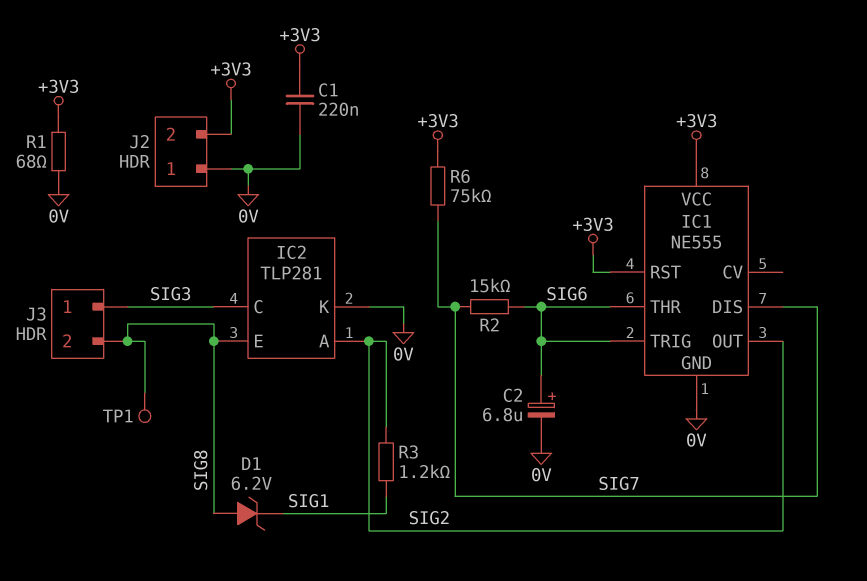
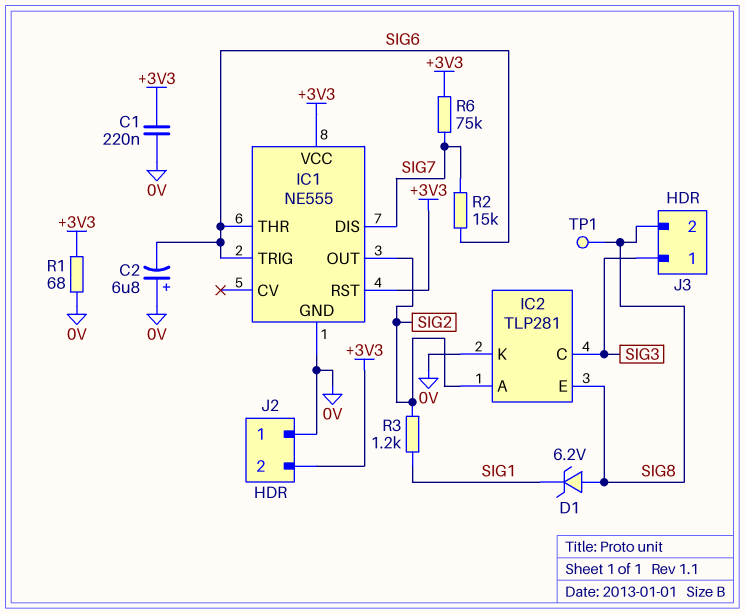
C2: 6.8uF (plus SIG6, minus 0V) -> 6.8uF (plus 0V, minus SIG6)

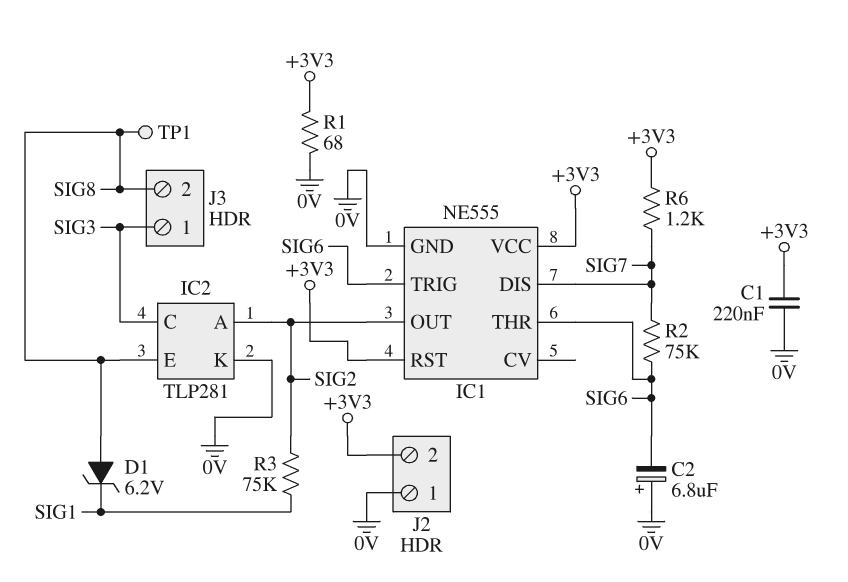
R2: 15k (SIG6, SIG7) -> 75k (SIG6, SIG7)
R3: 1.2k (SIG1, SIG2) -> 75k (SIG1, SIG2)
R6: 75k (+3V3, SIG7) -> 1.2k (+3V3, SIG7)

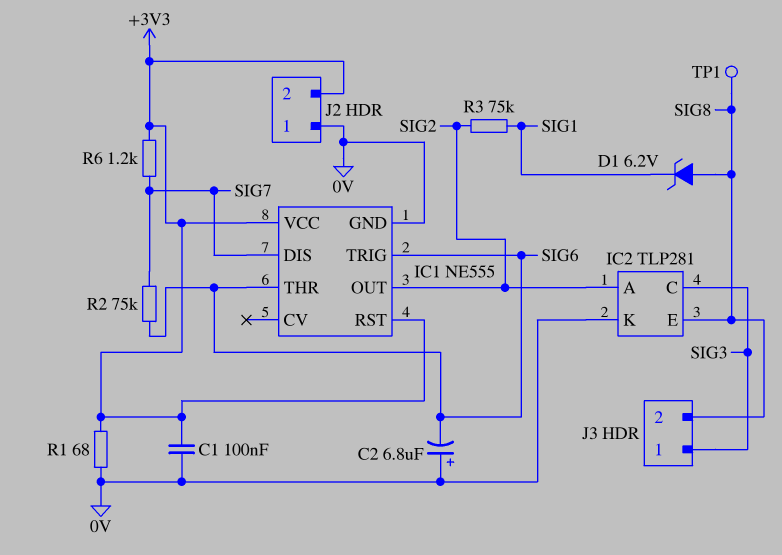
C1: 220nF (+3V3, 0V) -> 100nF (+3V3, 0V)

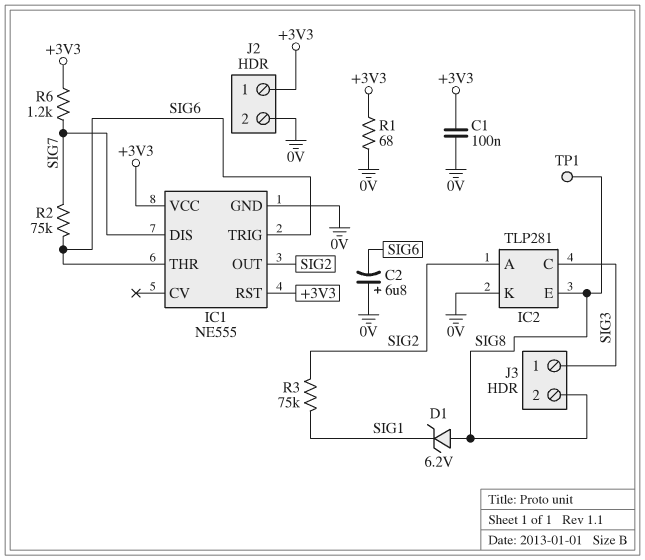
J2 pin 1: 0V -> +3V3
J2 pin 2: +3V3 -> 0V

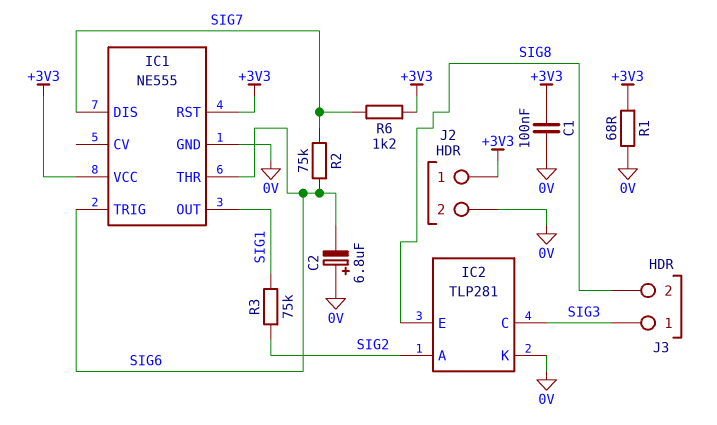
D1: zener 6.2V (A SIG8, K SIG1) -> none
IC1 pin OUT: SIG2 -> SIG1
TP1: test point (SIG8) -> none

